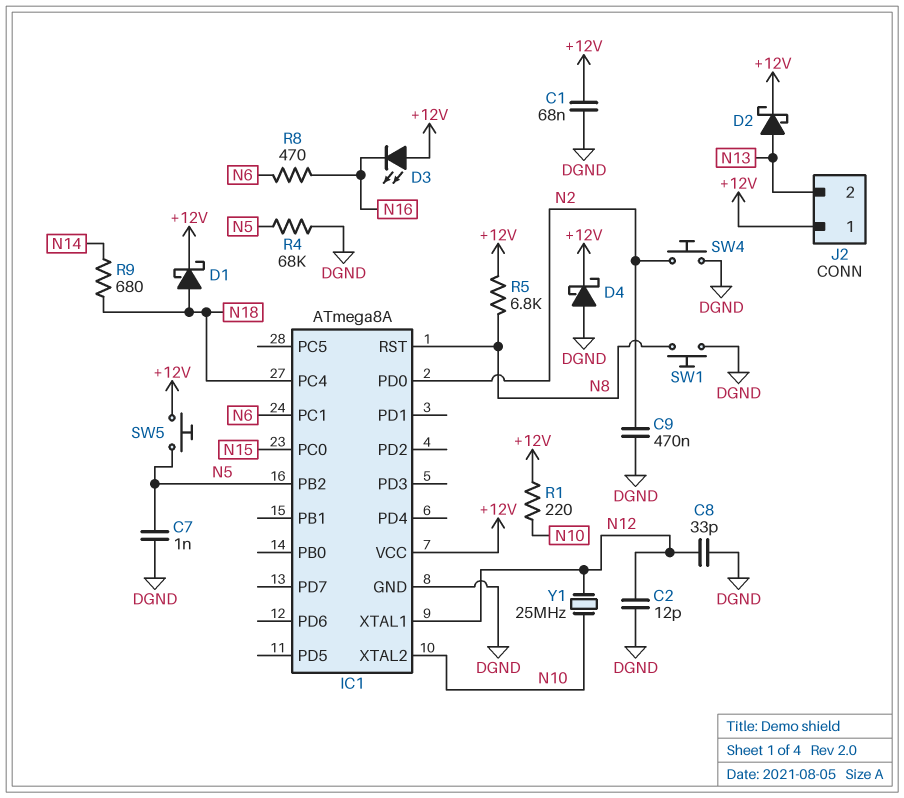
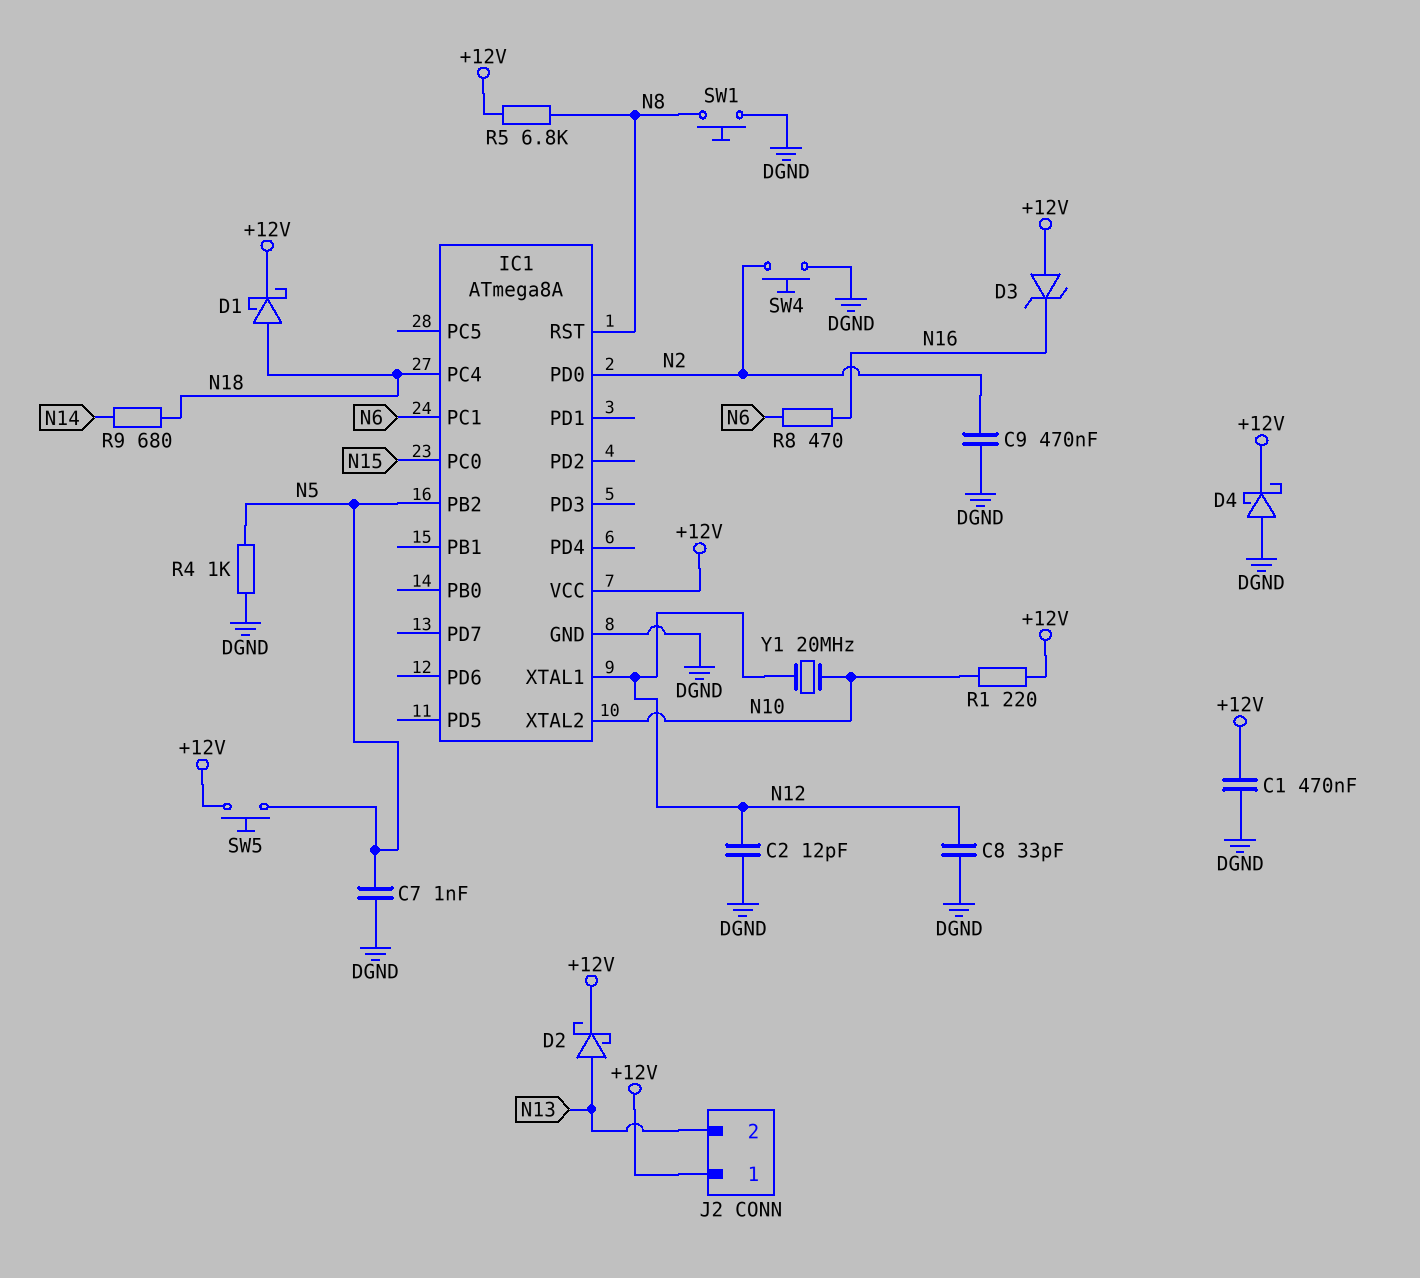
C1: 68nF (+12V, DGND) -> 470nF (+12V, DGND)
D3: LED (A +12V, K N16) -> zener (A +12V, K N16)
R4: 68k (DGND, N5) -> 1k (DGND, N5)
Y1: 25MHz (N10, N12) -> 20MHz (N10, N12)

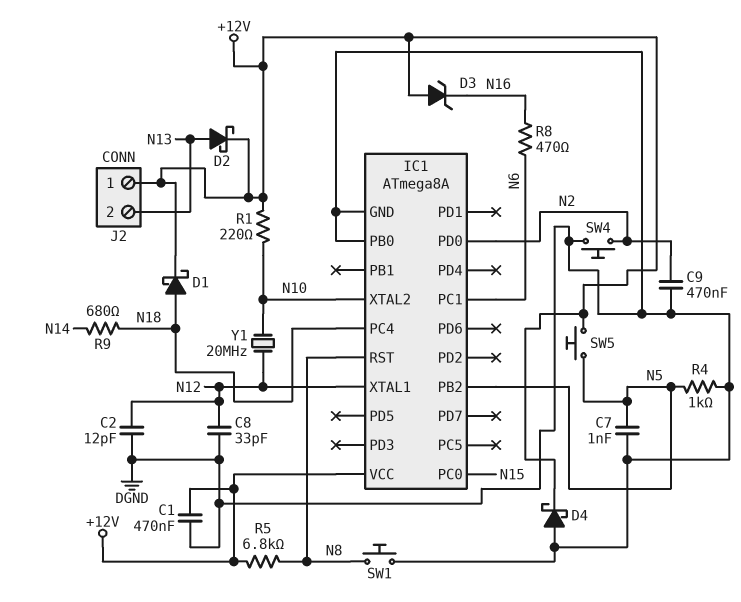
IC1 pin PB0: none -> DGND

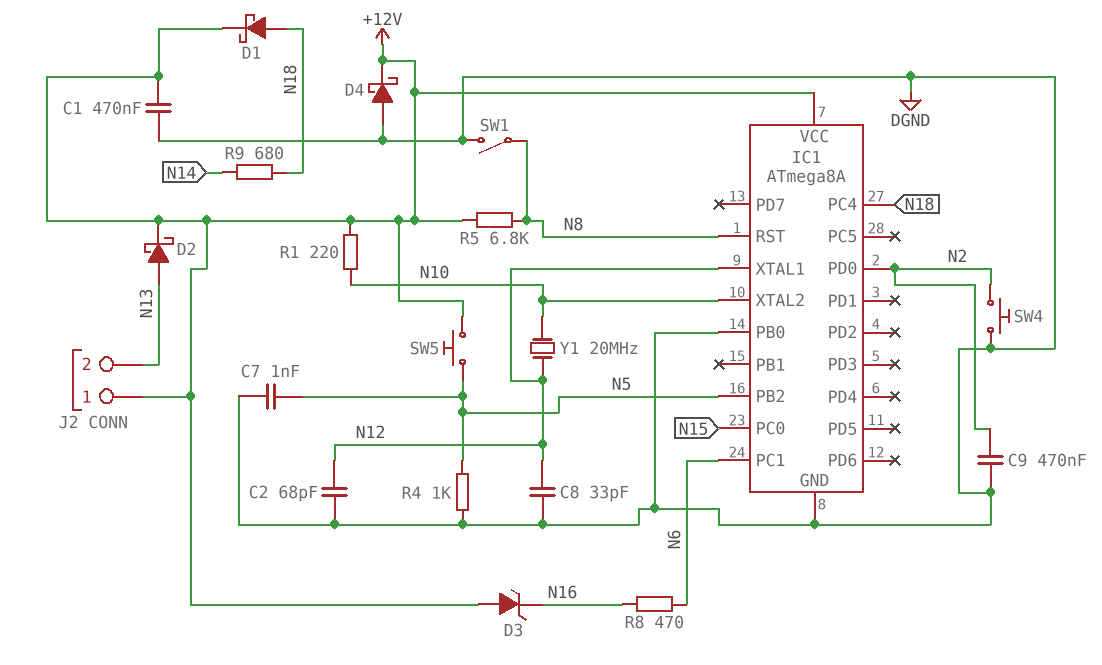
C2: 12pF (DGND, N12) -> 68pF (DGND, N12)
SW1: button (DGND, N8) -> switch (DGND, N8)

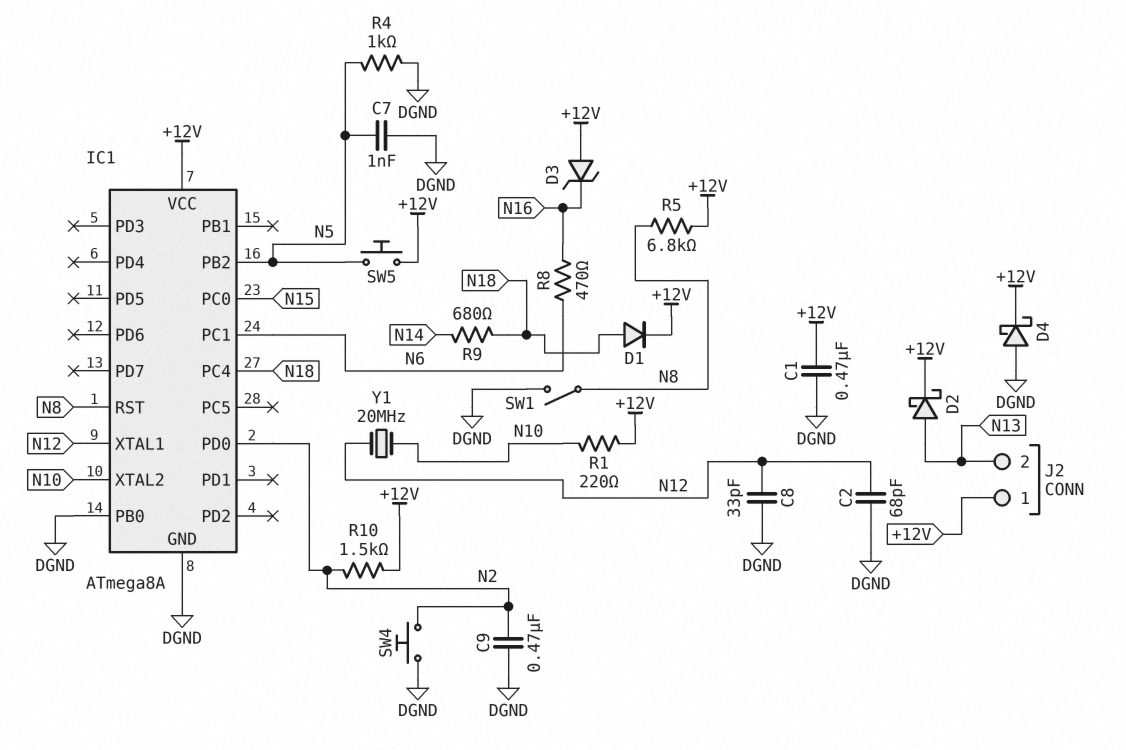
D1: schottky (A N18, K +12V) -> diode (A N18, K +12V)
R10: none -> 1.5k (+12V, N2)

